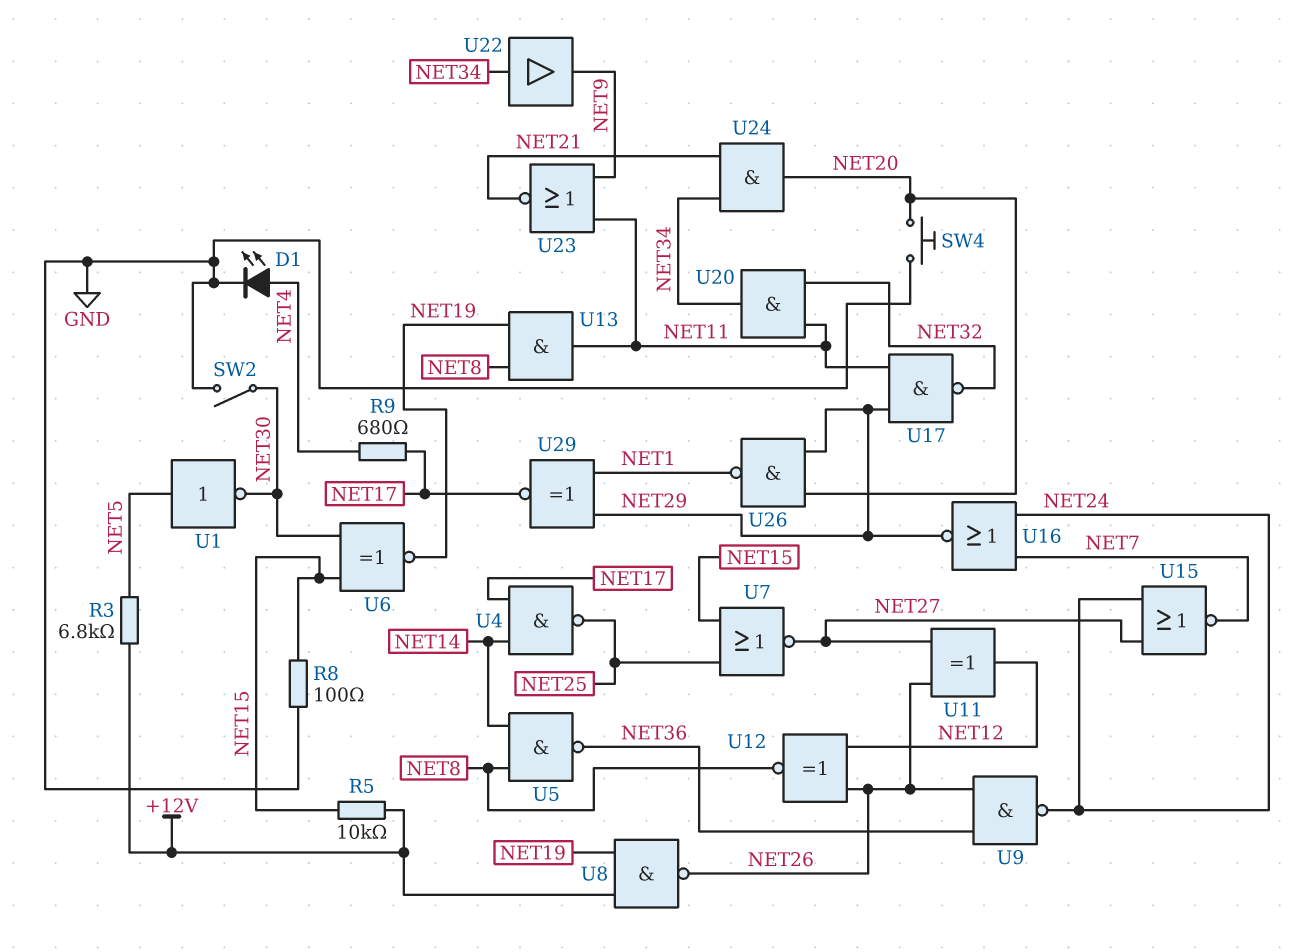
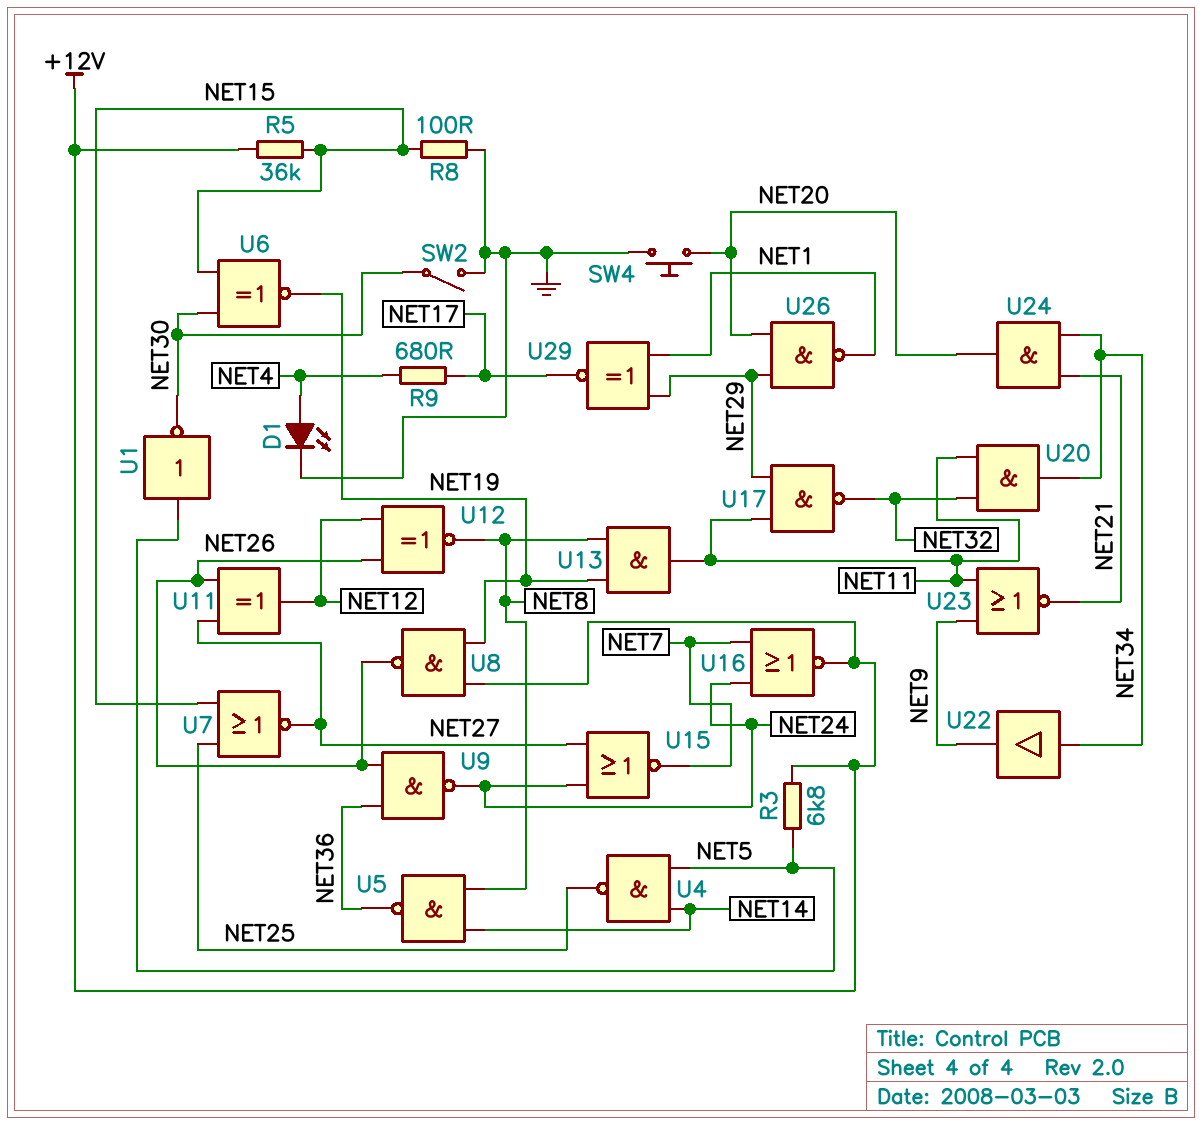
R5: 10k (+12V, NET15) -> 36k (+12V, NET15)
U4: NAND (in NET14, in NET17, out NET25) -> NAND (in NET5, in NET14, out NET25)
U16: NOR (in NET7, in NET24, out NET29) -> NOR (in NET7, in NET24, out +12V)

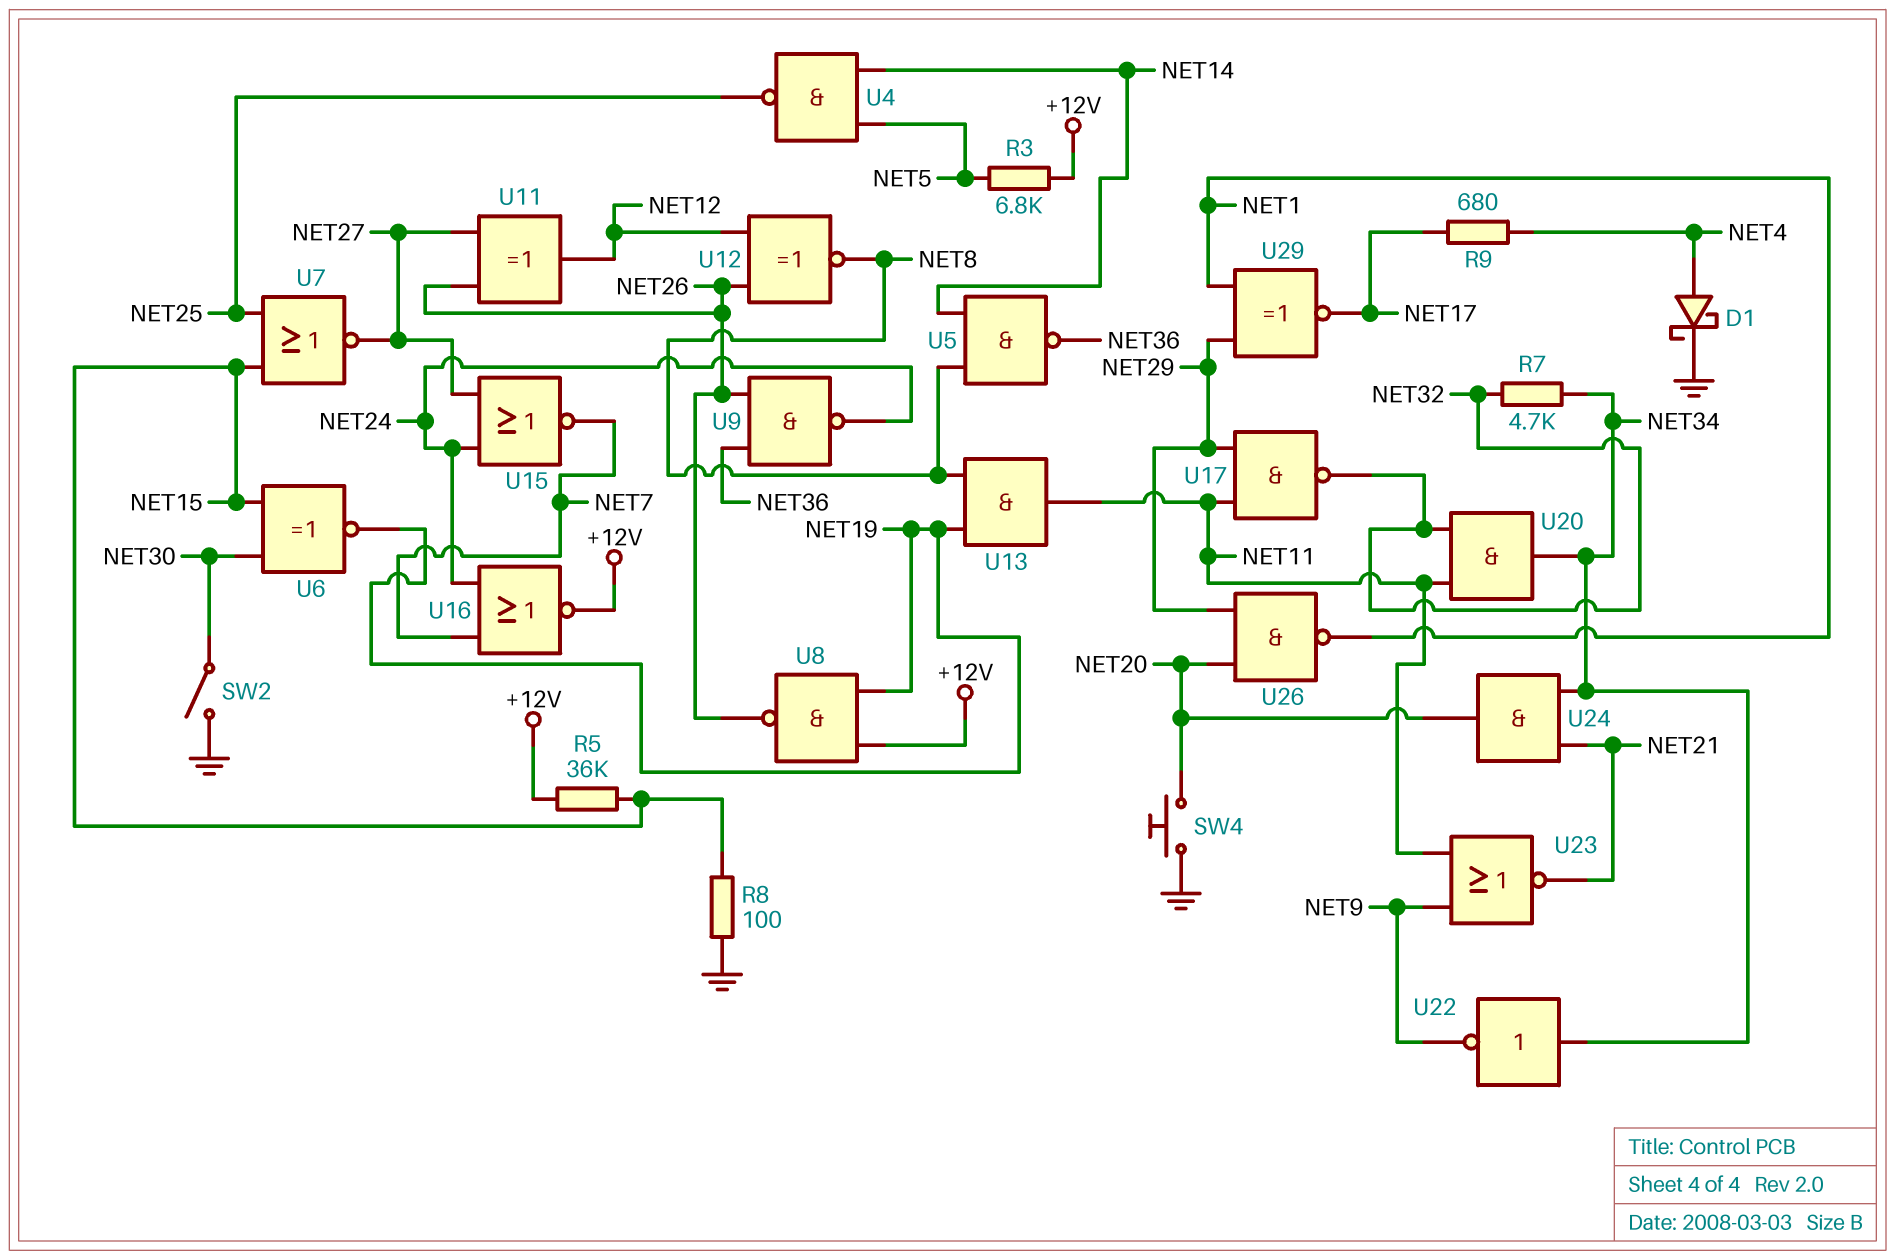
D1: LED (A NET4, K GND) -> schottky (A NET4, K GND)
R7: none -> 4.7k (NET32, NET34)
U1: NOT (in NET5, out NET30) -> none
U22: buffer (in NET34, out NET9) -> NOT (in NET34, out NET9)

